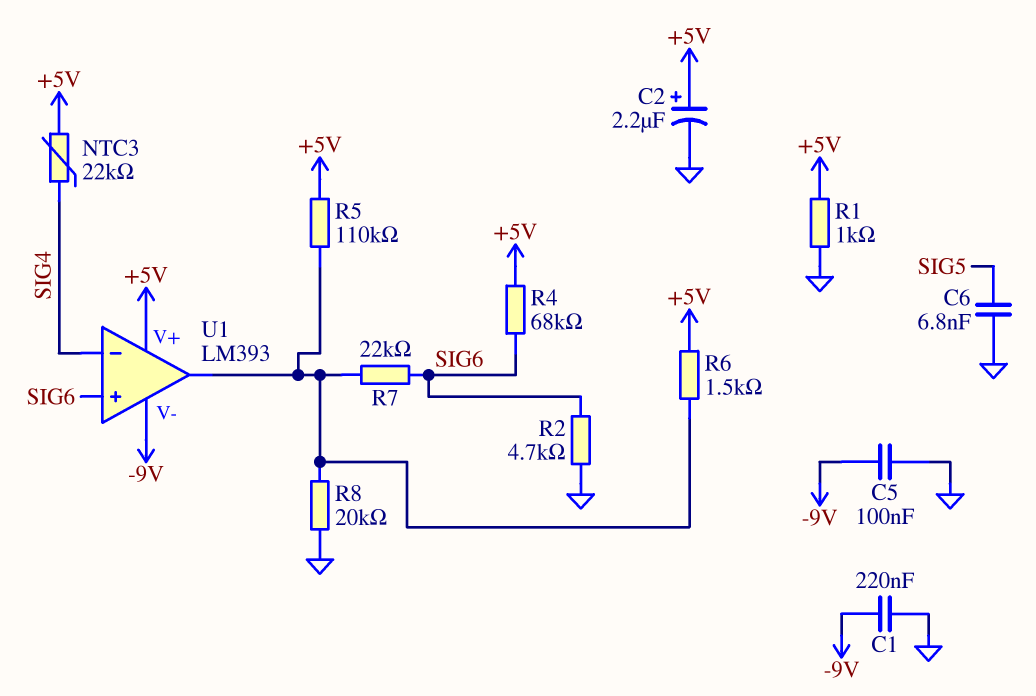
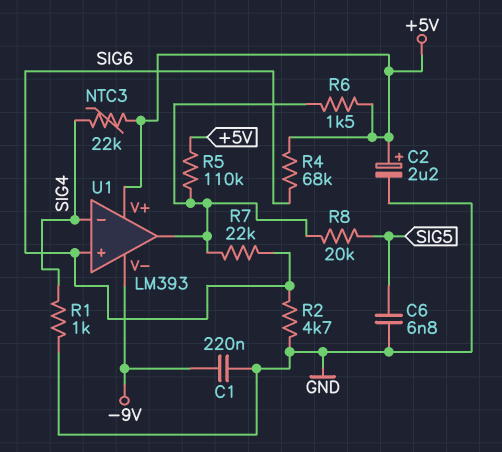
C5: 100nF (-9V, GND) -> none
R1: 1k (+5V, GND) -> 1k (GND, SIG4)
R8: 20k (GND, U1/out) -> 20k (SIG5, U1/out)

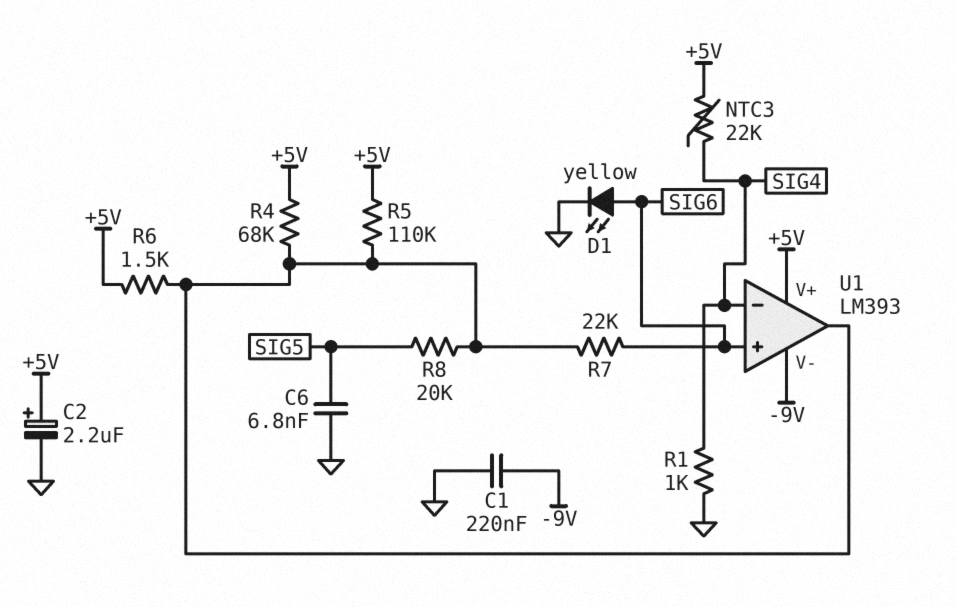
D1: none -> LED yellow (A SIG6, K GND)
R2: 4.7k (GND, SIG6) -> none
R4: 68k (+5V, SIG6) -> 68k (+5V, U1/out)

